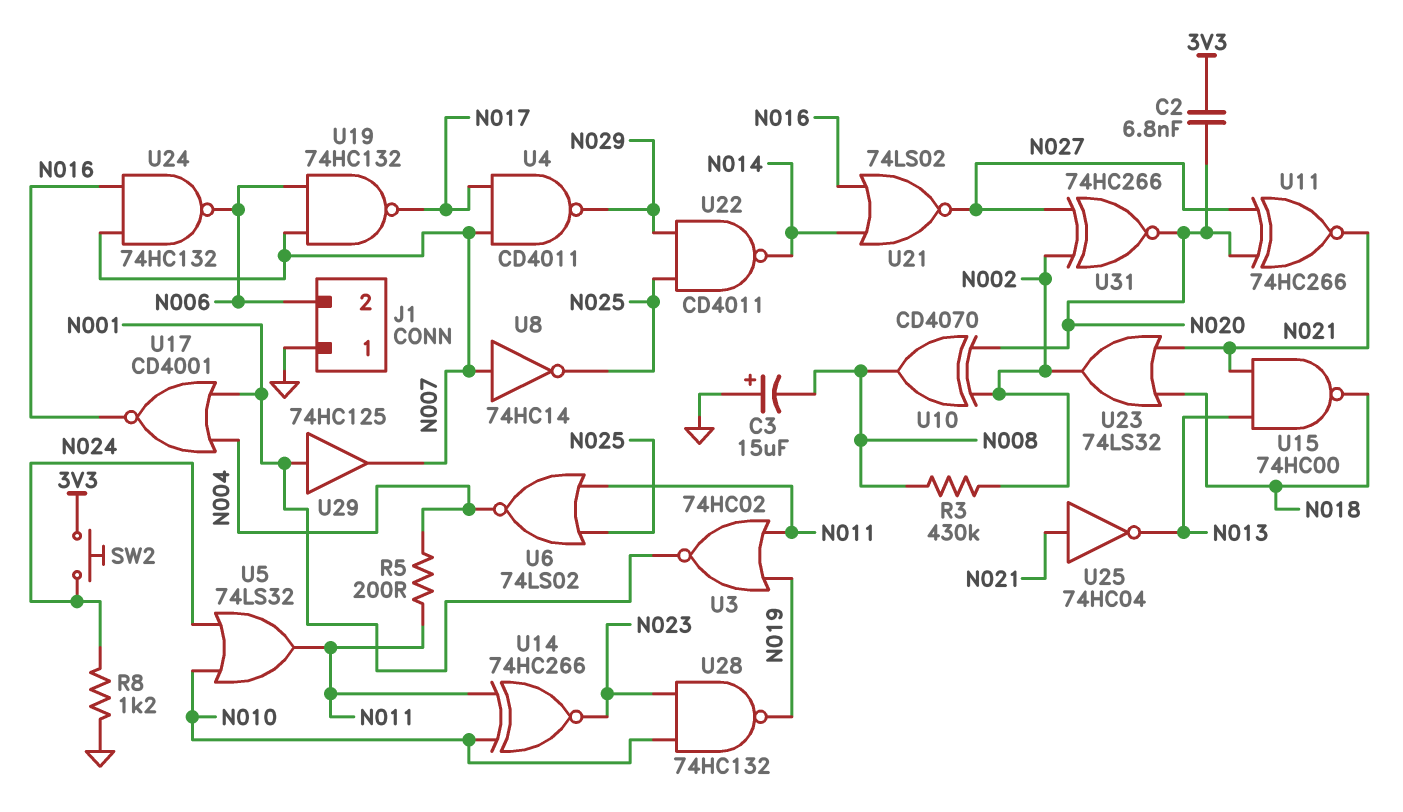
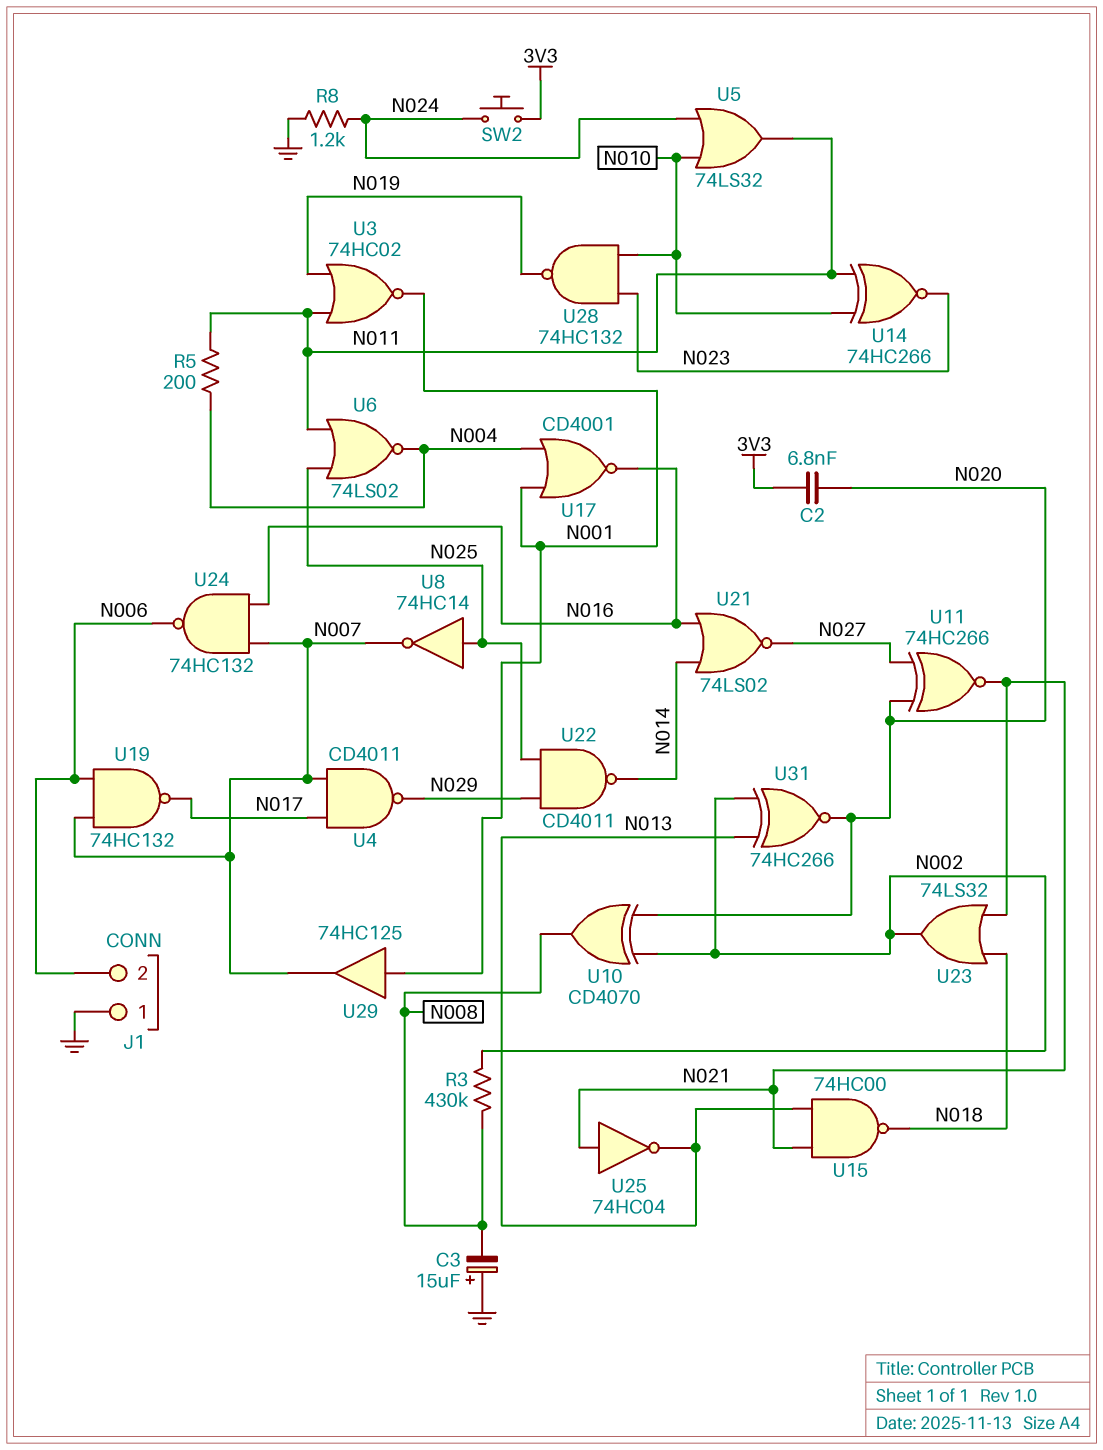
U8: NOT 74HC14 (in N007, out N025) -> NOT 74HC14 (in N025, out N007)
U31: XNOR 74HC266 (in N002, in N027, out N020) -> XNOR 74HC266 (in N002, in N013, out N020)

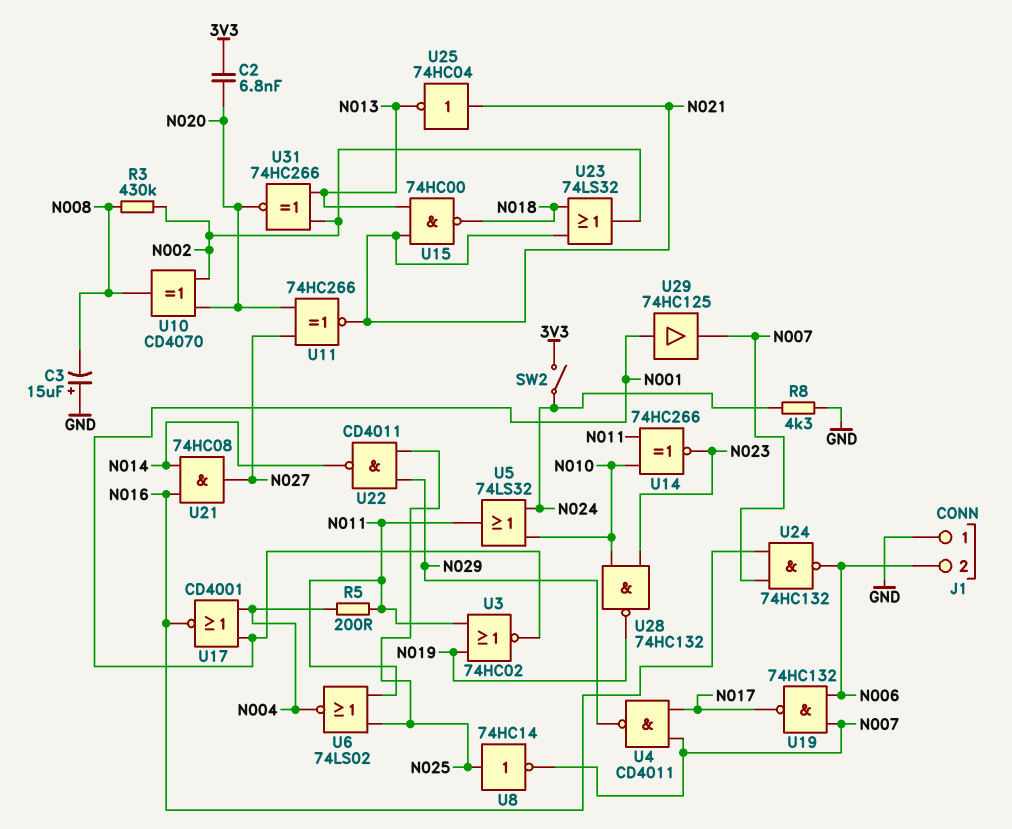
R8: 1.2k (GND, N024) -> 4.3k (GND, N024)
SW2: button (3V3, N024) -> switch (3V3, N024)
U21: NOR 74LS02 (in N014, in N016, out N027) -> AND 74HC08 (in N014, in N016, out N027)

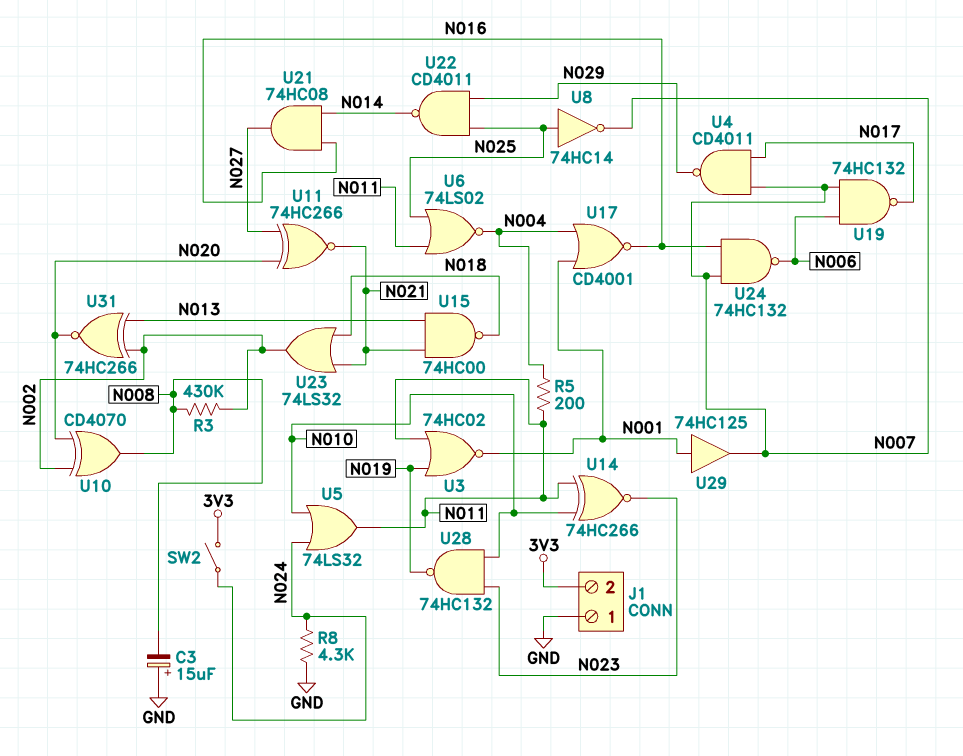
C2: 6.8nF (3V3, N020) -> none
J1 pin 2: N006 -> 3V3
U25: NOT 74HC04 (in N021, out N013) -> none

